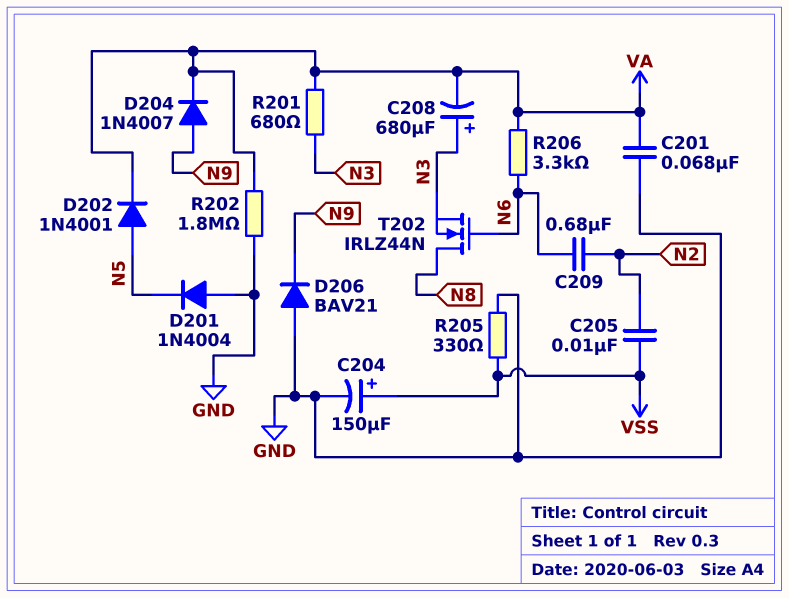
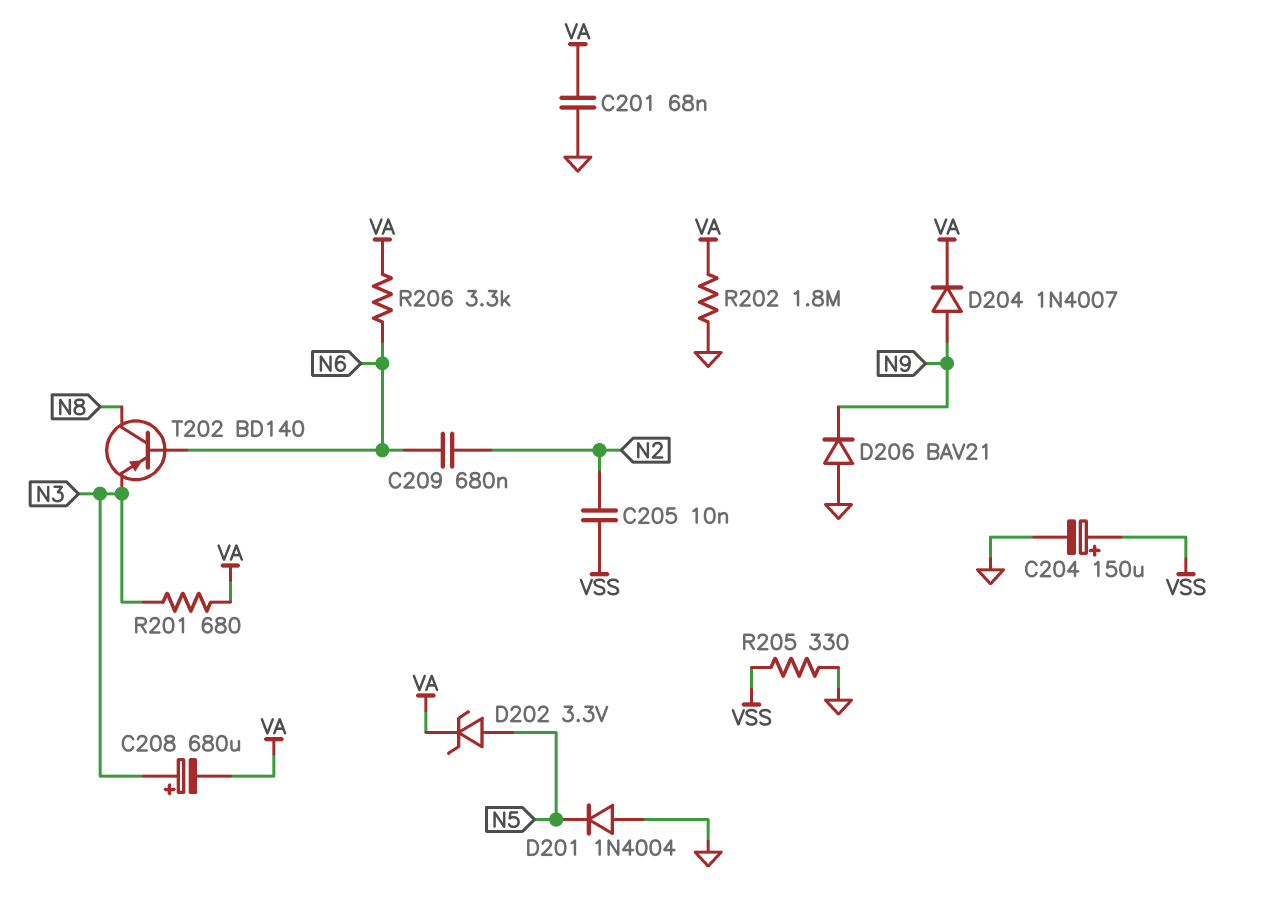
D202: diode 1N4001 (A N5, K VA) -> zener 3.3V (A N5, K VA)
T202: NMOS IRLZ44N (G N6, D N8, S N3) -> PNP BD140 (B N6, C N8, E N3)

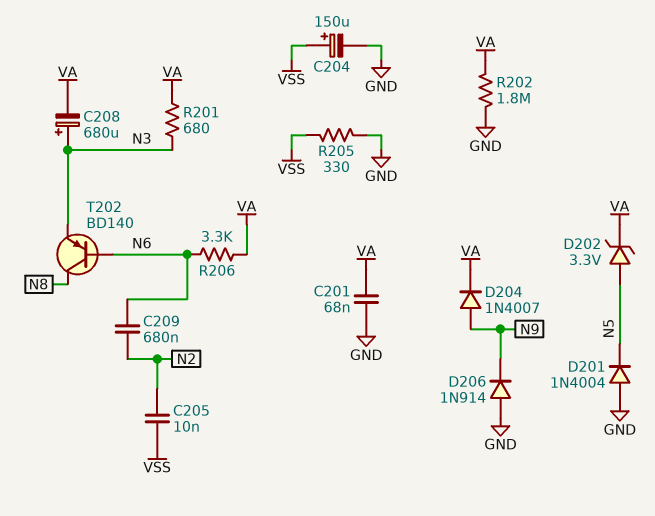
D206: diode BAV21 (A GND, K N9) -> diode 1N914 (A GND, K N9)

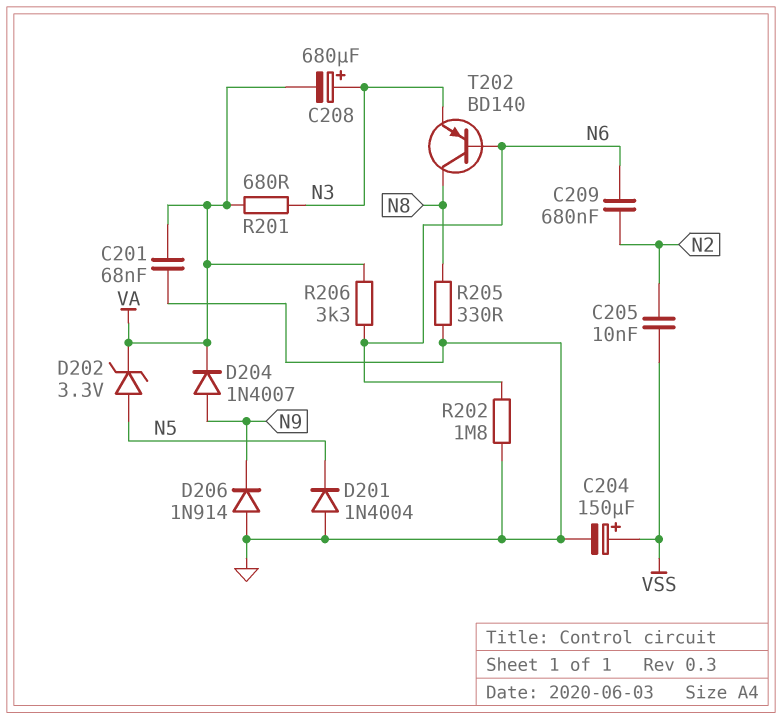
R202: 1.8M (GND, VA) -> 1.8M (GND, N6)
R205: 330 (GND, VSS) -> 330 (GND, N8)

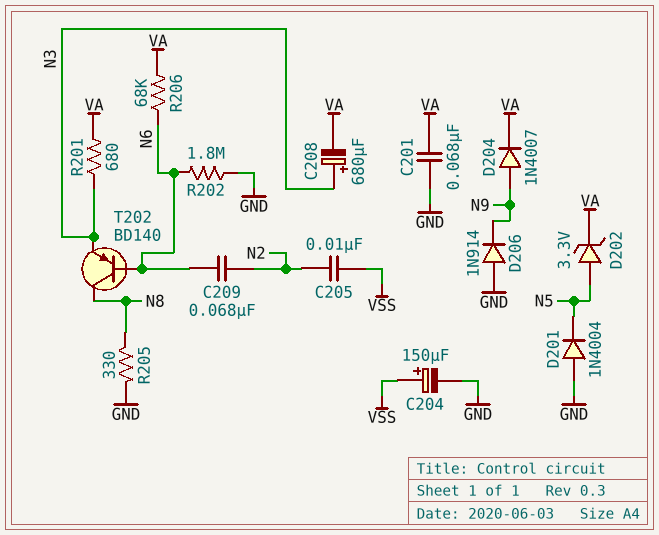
C209: 680nF (N2, N6) -> 68nF (N2, N6)
R206: 3.3k (N6, VA) -> 68k (N6, VA)

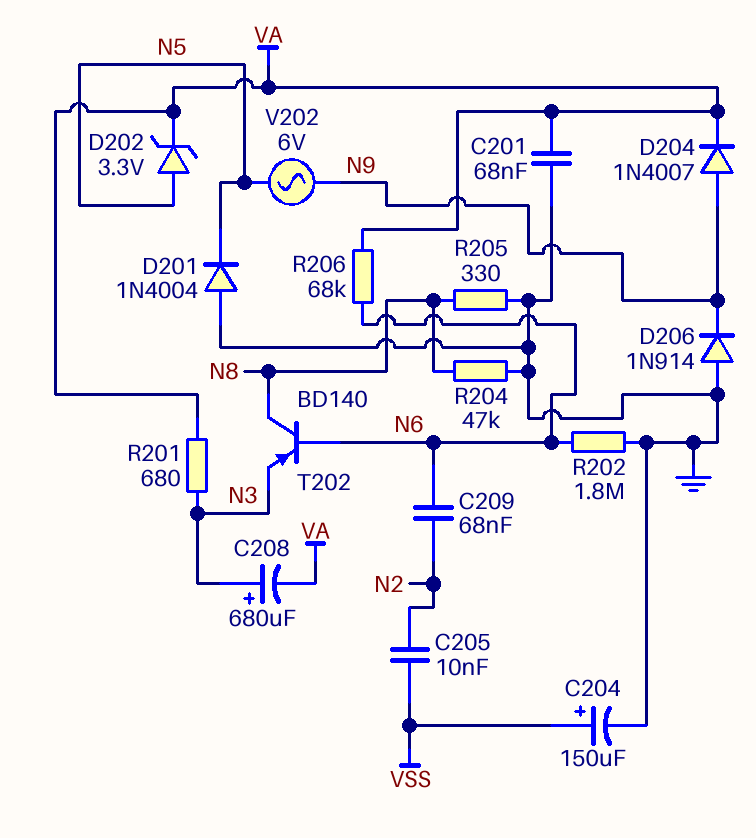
R204: none -> 47k (GND, N8)
V202: none -> AC 6V (N5, N9)

